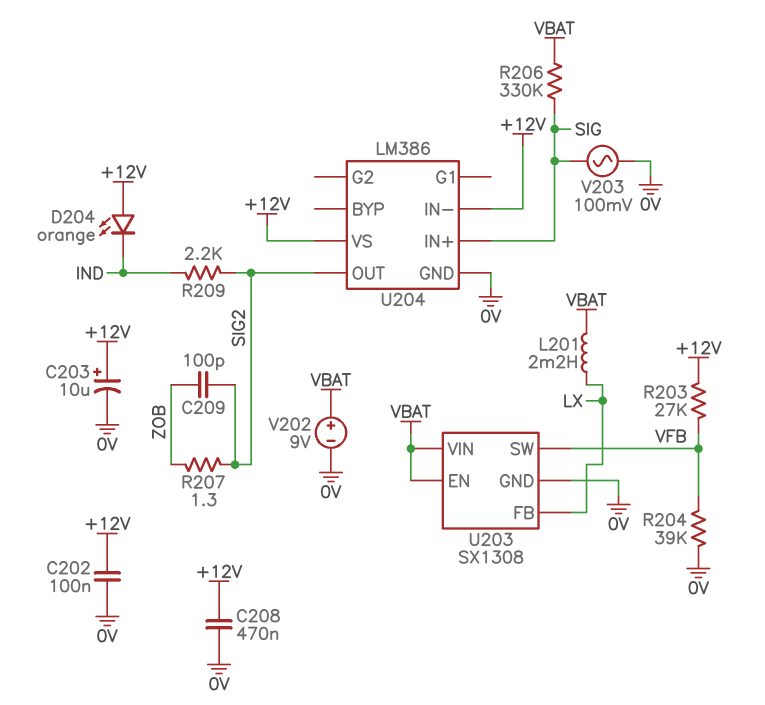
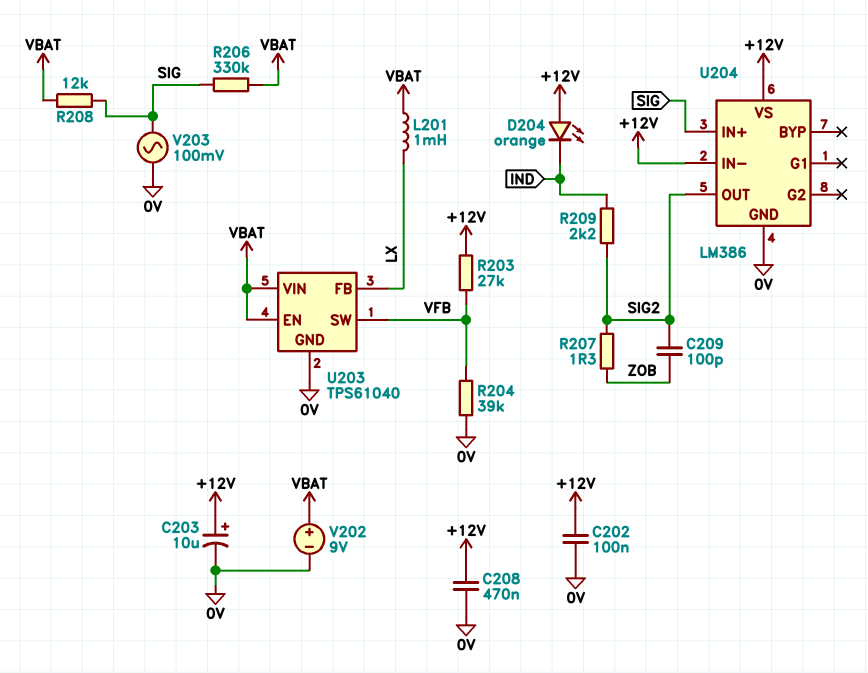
L201: 2.2mH (LX, VBAT) -> 1mH (LX, VBAT)
R208: none -> 12k (SIG, VBAT)
U203: SX1308 -> TPS61040

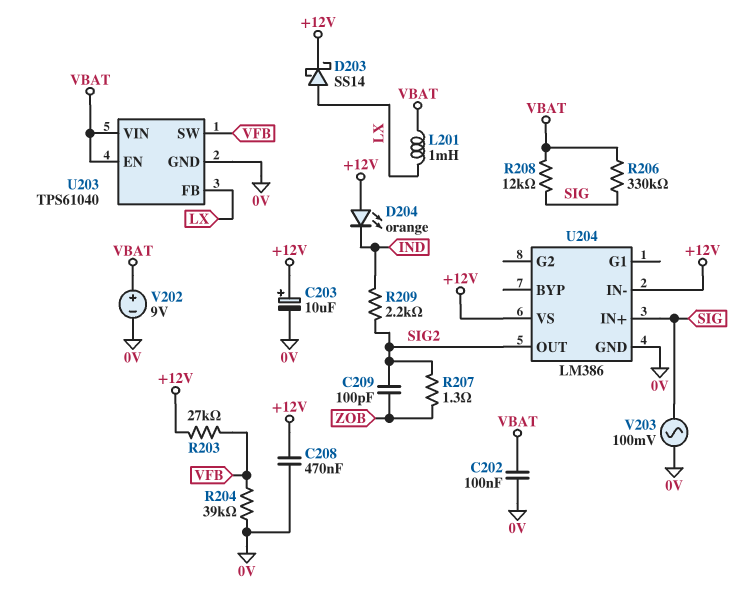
C202: 100nF (+12V, 0V) -> 100nF (0V, VBAT)
D203: none -> schottky SS14 (A LX, K +12V)

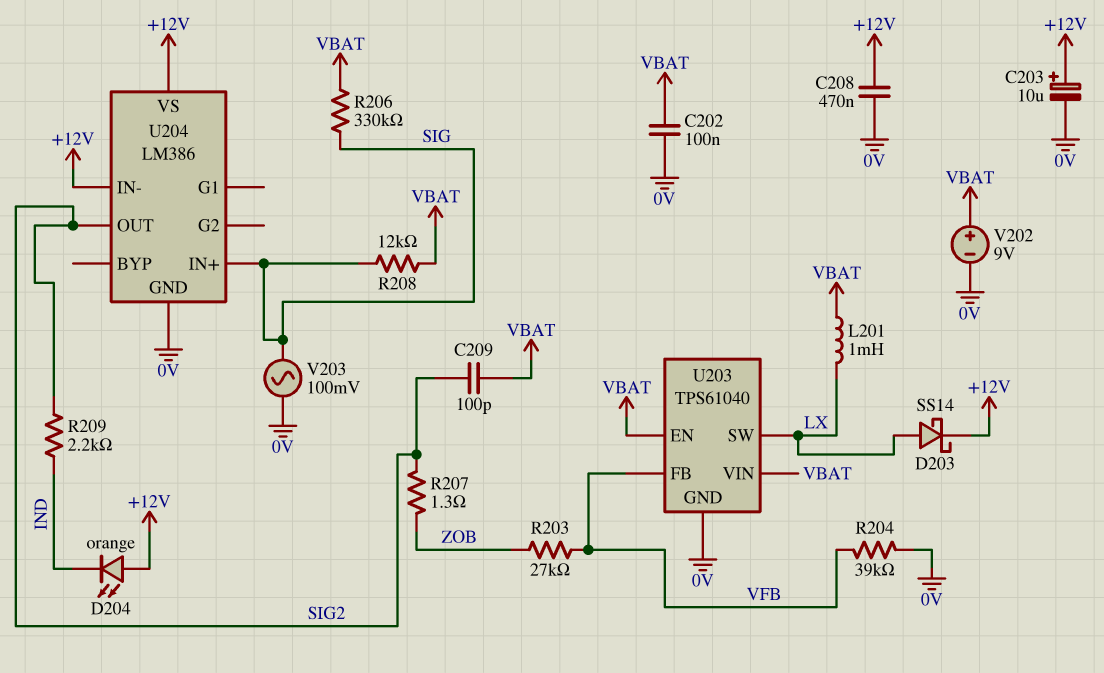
C209: 100pF (SIG2, ZOB) -> 100pF (SIG2, VBAT)
R203: 27k (+12V, VFB) -> 27k (VFB, ZOB)
U203 pin FB: LX -> VFB
U203 pin SW: VFB -> LX

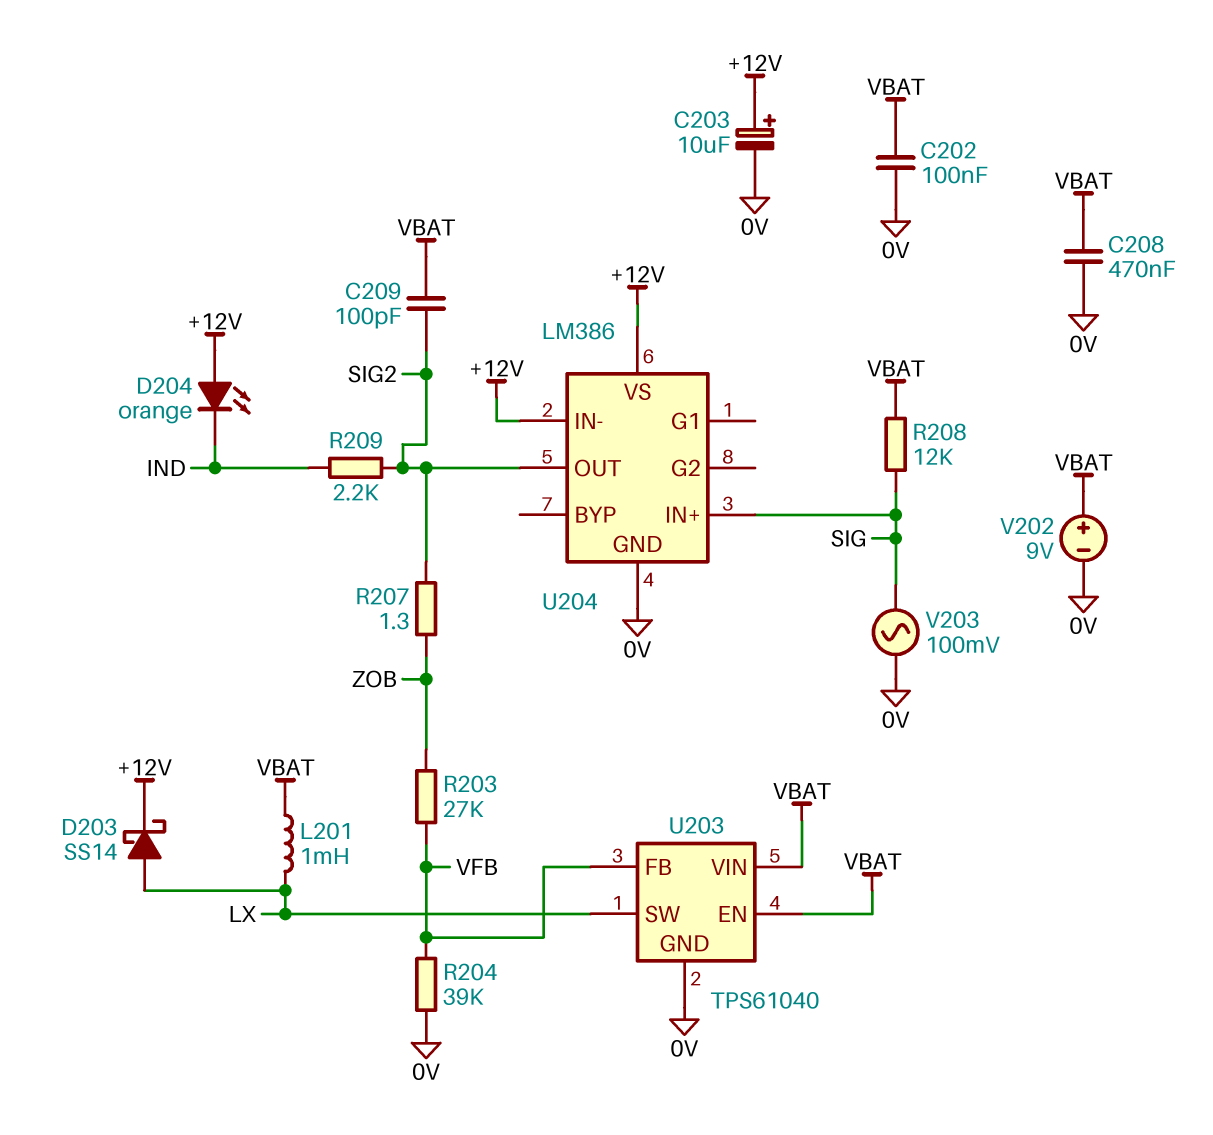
C208: 470nF (+12V, 0V) -> 470nF (0V, VBAT)
R206: 330k (SIG, VBAT) -> none

